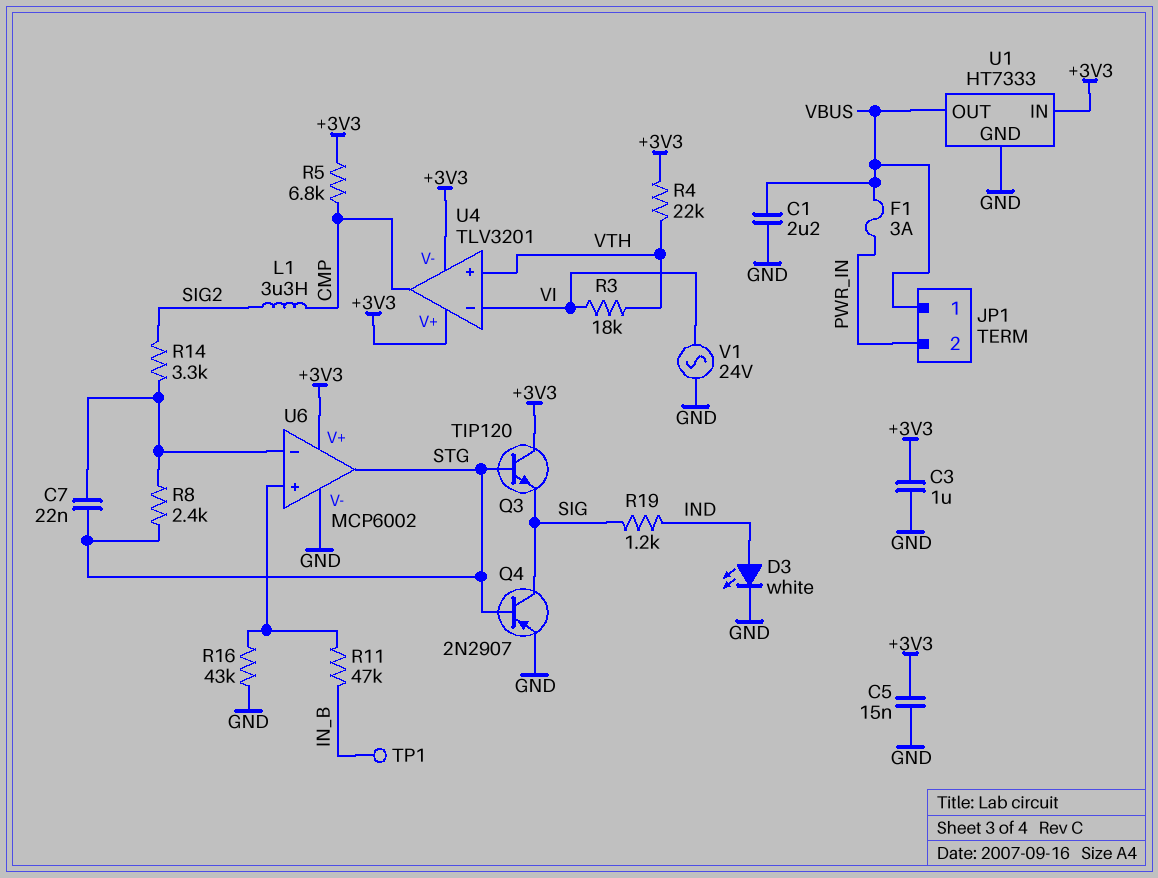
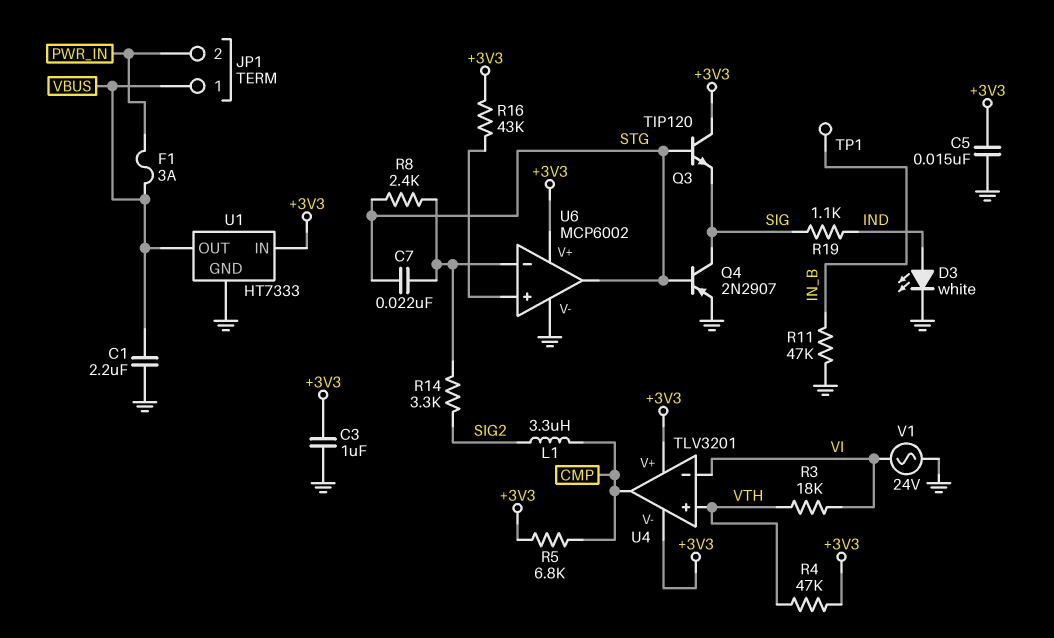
R4: 22k (+3V3, VTH) -> 47k (+3V3, VTH)
R11: 47k (IN_B, U6/in+) -> 47k (GND, IN_B)
R16: 43k (GND, U6/in+) -> 43k (+3V3, U6/in+)
R19: 1.2k (IND, SIG) -> 1.1k (IND, SIG)

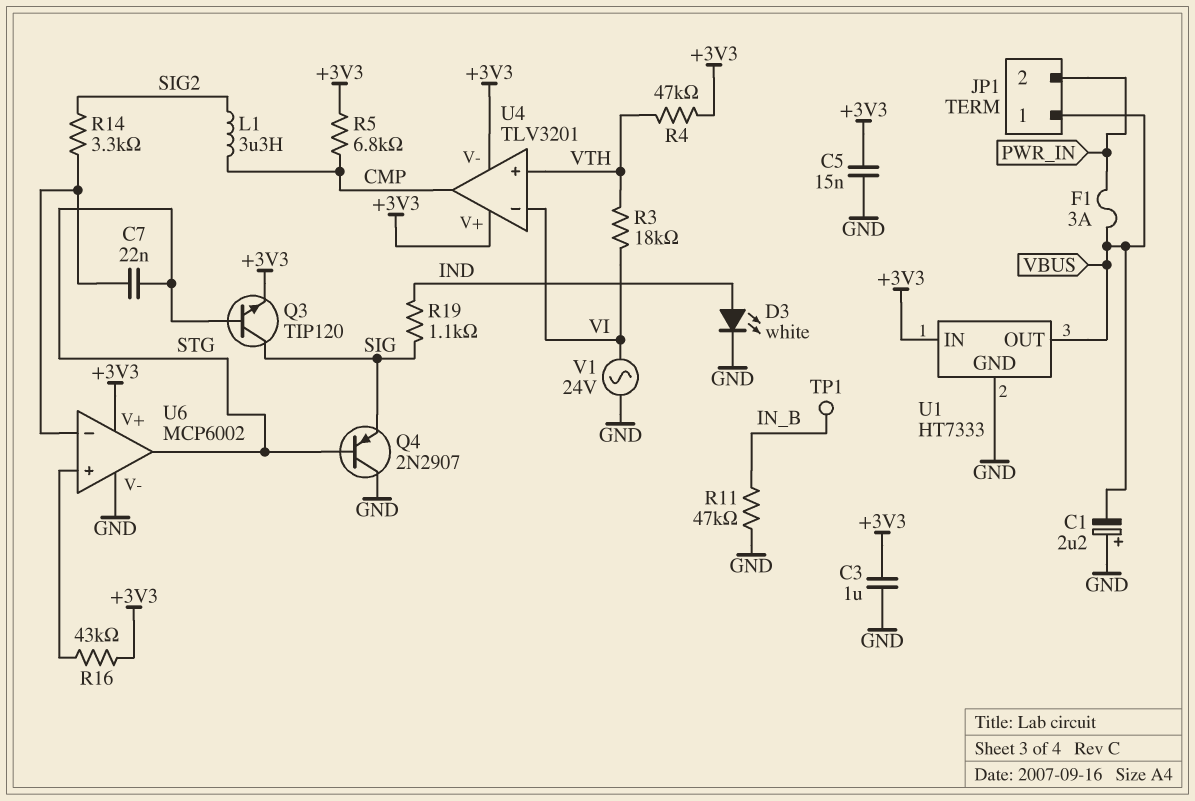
C1: 2.2uF (GND, VBUS) -> 2.2uF (plus GND, minus VBUS)
Q3: NPN TIP120 (B STG, C +3V3, E SIG) -> NPN TIP120 (B STG, C SIG, E +3V3)
Q4: PNP 2N2907 (B STG, C SIG, E GND) -> PNP 2N2907 (B STG, C GND, E SIG)
R8: 2.4k (STG, U6/in-) -> none

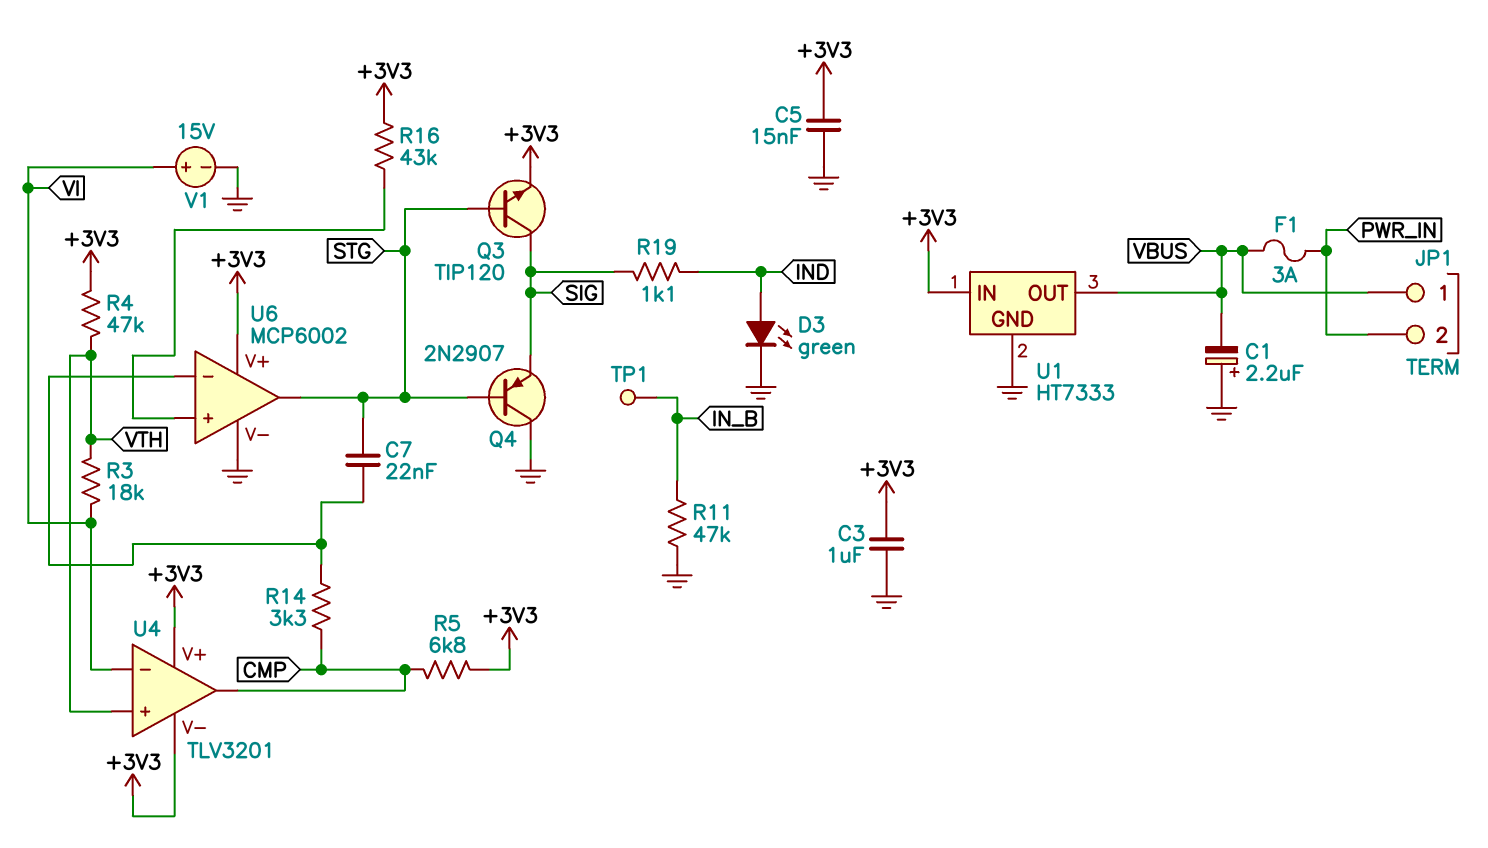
D3: LED white (A IND, K GND) -> LED green (A IND, K GND)
L1: 3.3uH (CMP, SIG2) -> none
R14: 3.3k (SIG2, U6/in-) -> 3.3k (CMP, U6/in-)
V1: AC 24V (GND, VI) -> 15V (plus VI, minus GND)

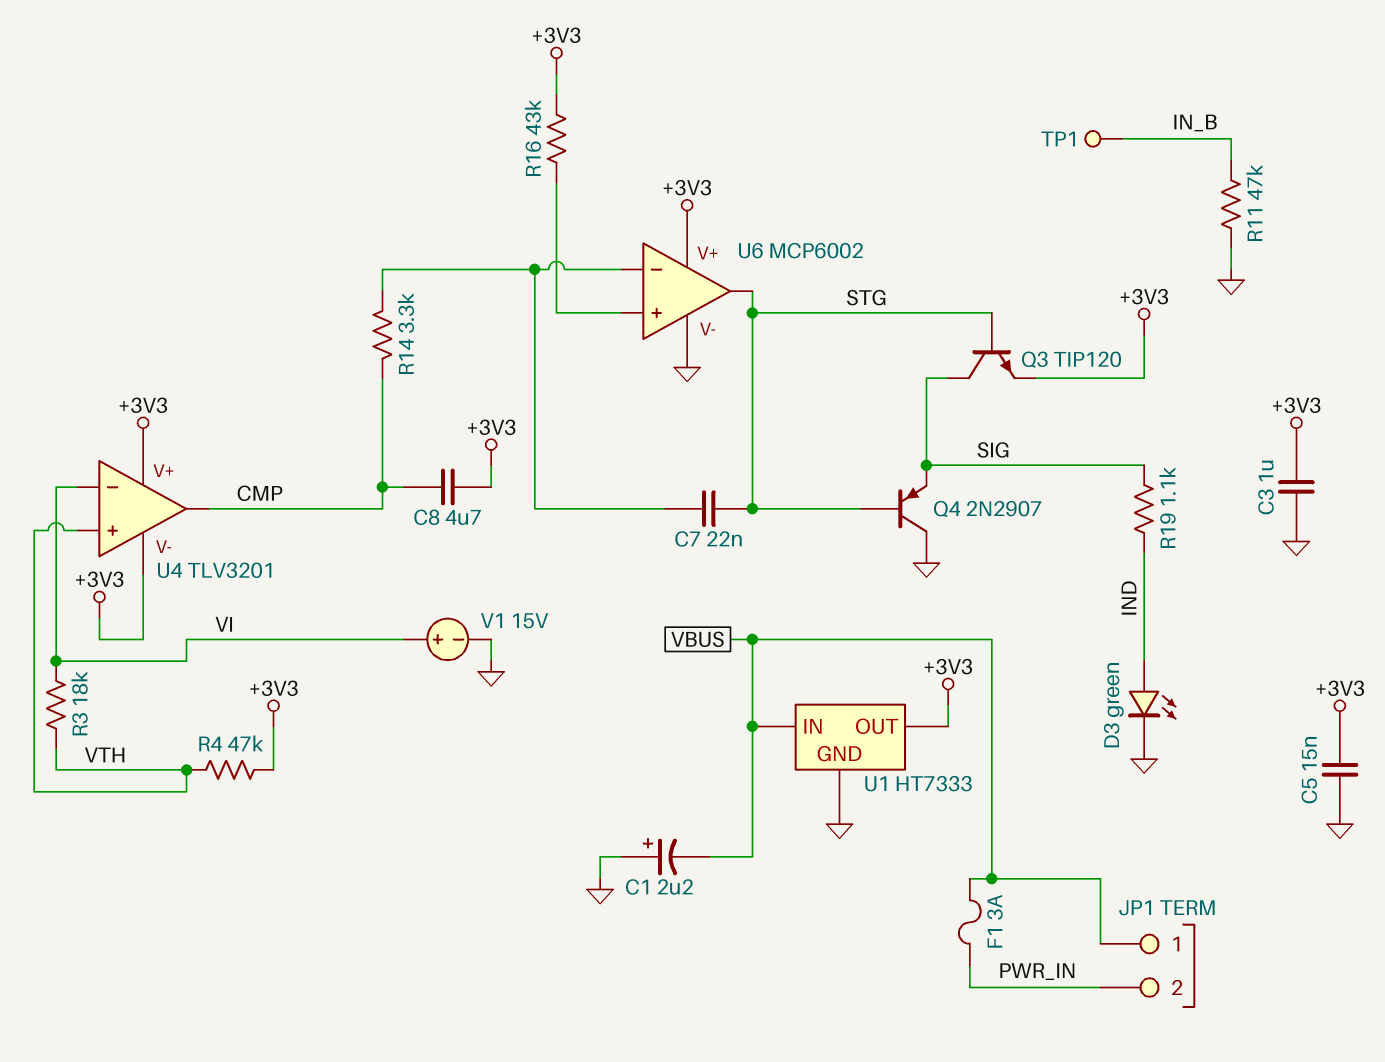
C8: none -> 4.7uF (+3V3, CMP)
R5: 6.8k (+3V3, CMP) -> none
U1 pin IN: +3V3 -> VBUS
U1 pin OUT: VBUS -> +3V3

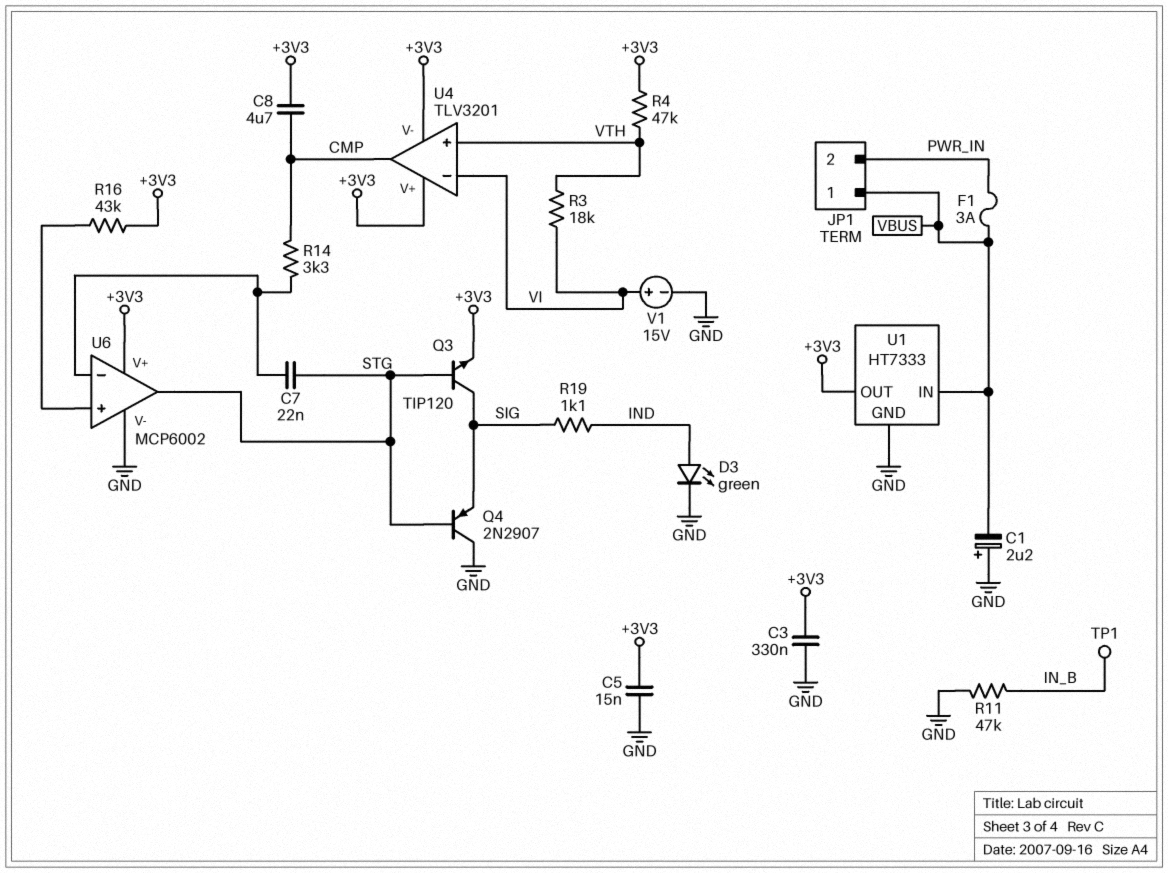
C3: 1uF (+3V3, GND) -> 330nF (+3V3, GND)

